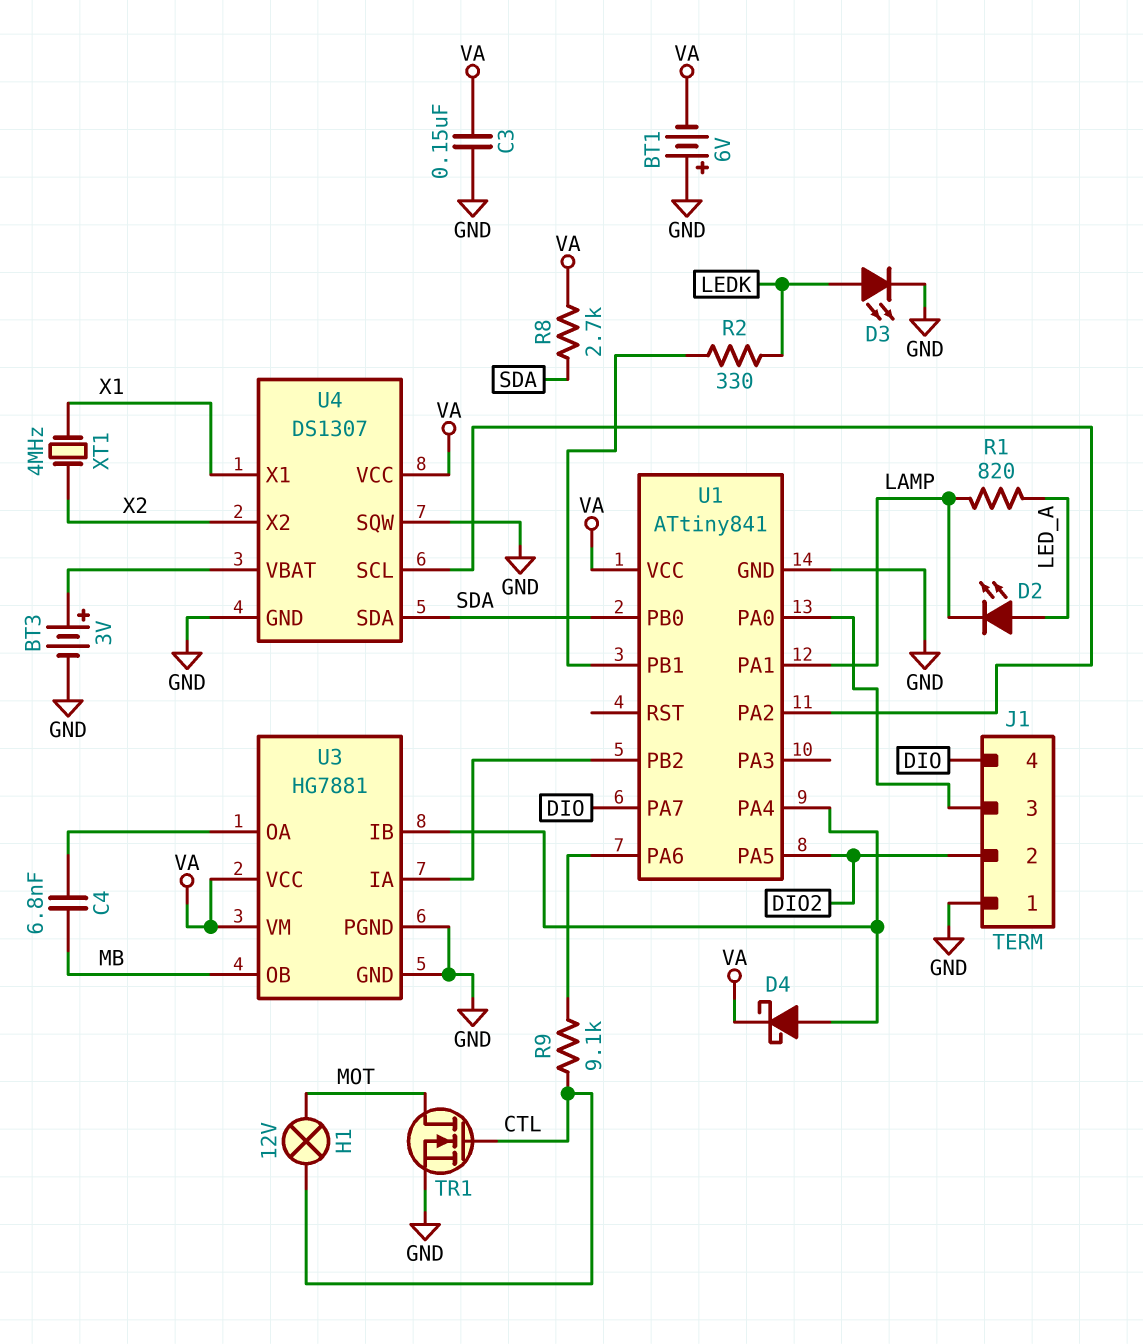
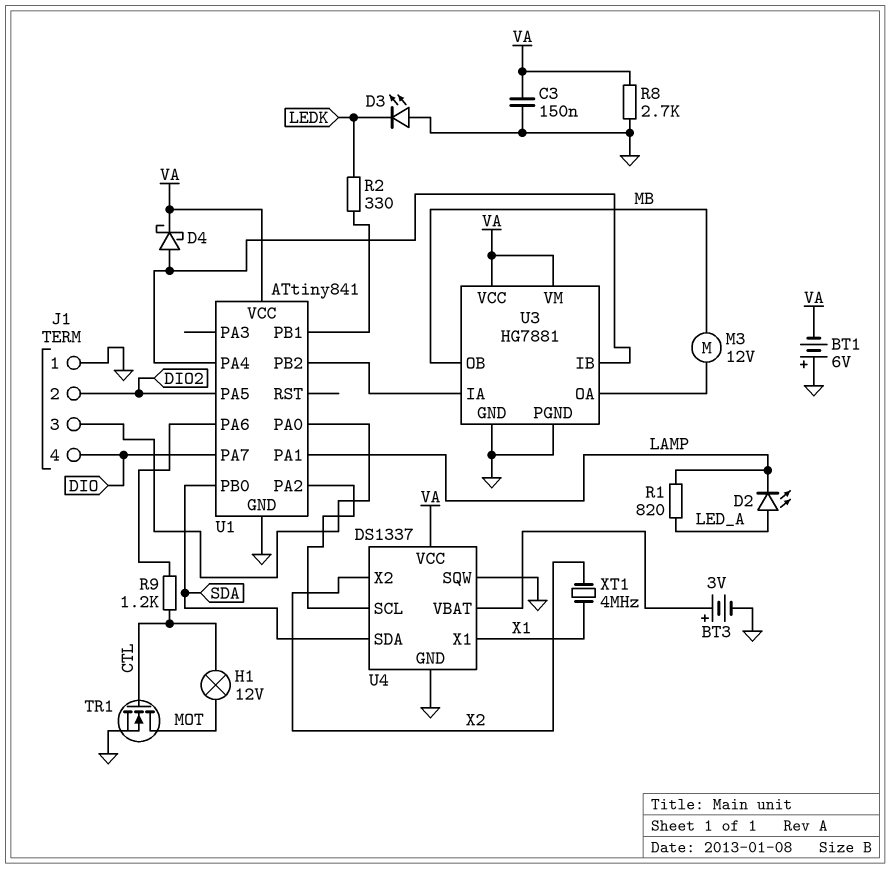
C4: 6.8nF (MB, U3/OA) -> none
D3: LED (A LEDK, K GND) -> LED (A GND, K LEDK)
M3: none -> motor 12V (MB, U3/OA)
R8: 2.7k (SDA, VA) -> 2.7k (GND, VA)
R9: 9.1k (CTL, U1/PA6) -> 1.2k (CTL, U1/PA6)
U4: DS1307 -> DS1337

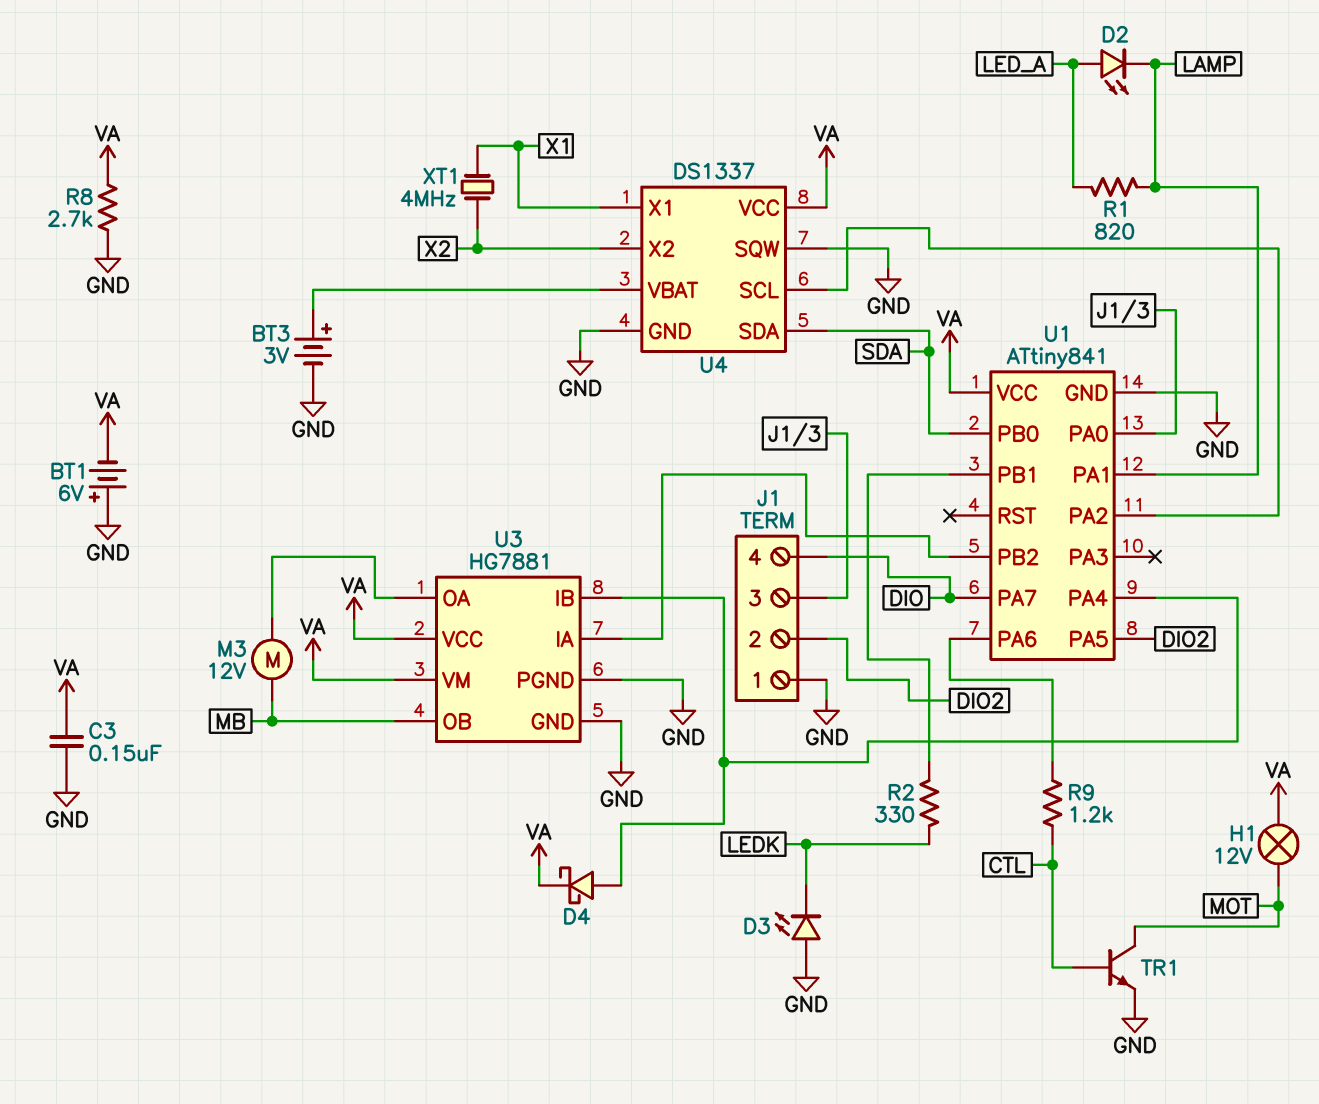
H1: lamp 12V (CTL, MOT) -> lamp 12V (MOT, VA)
TR1: NMOS (G CTL, D MOT, S GND) -> NPN (B CTL, C MOT, E GND)

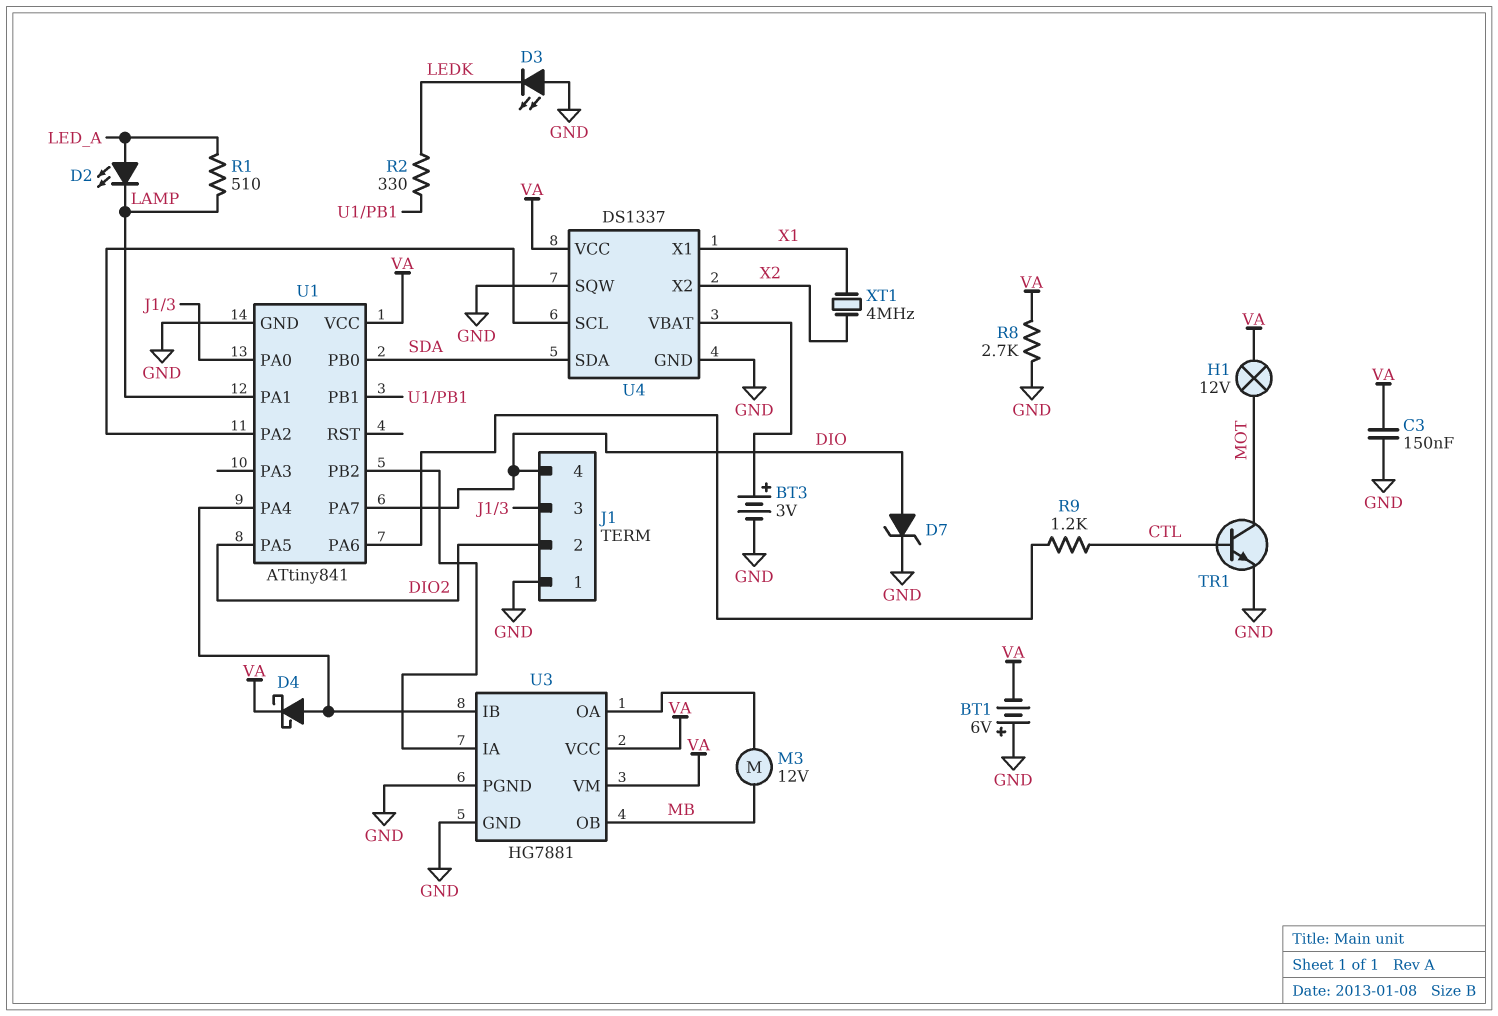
D7: none -> zener (A DIO, K GND)
R1: 820 (LAMP, LED_A) -> 510 (LAMP, LED_A)

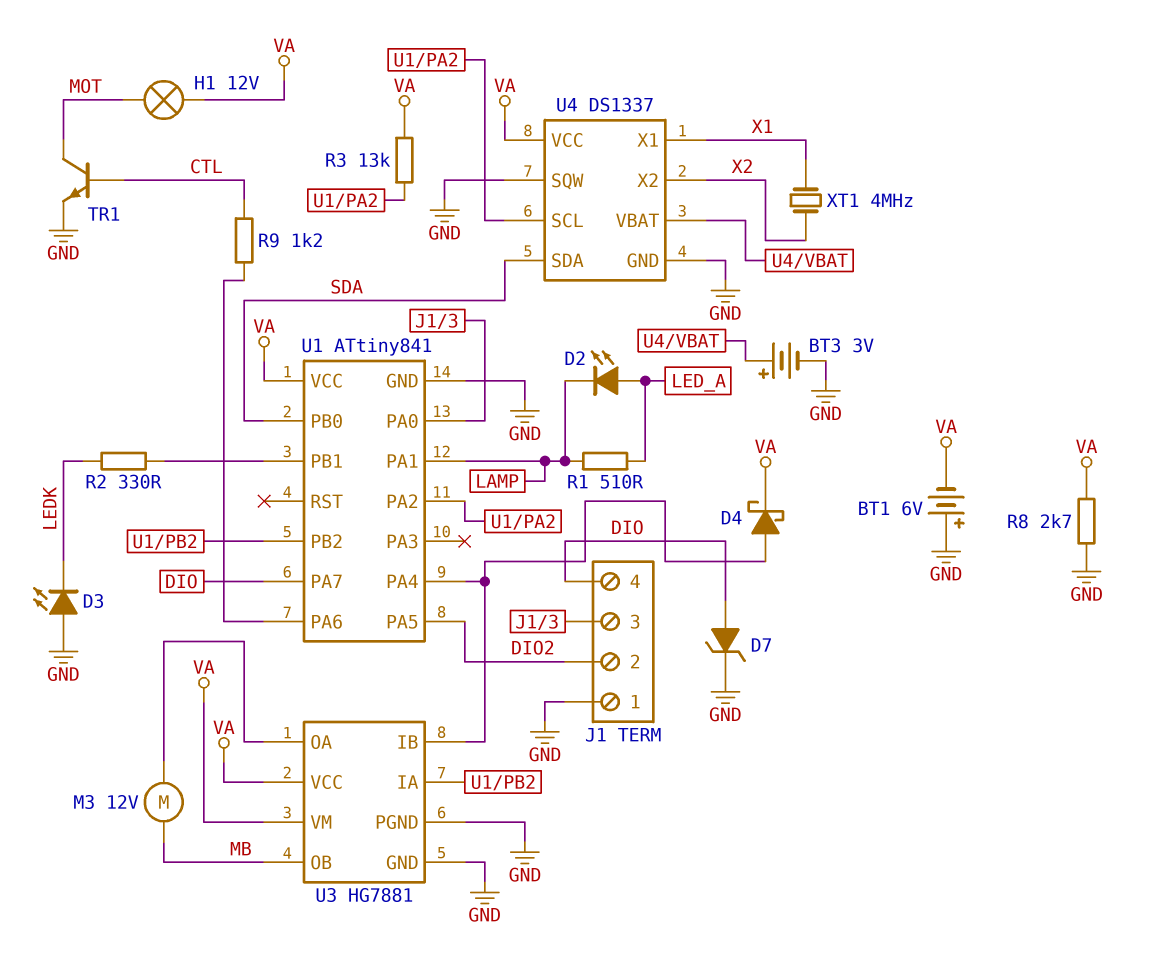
C3: 150nF (GND, VA) -> none
R3: none -> 13k (U1/PA2, VA)

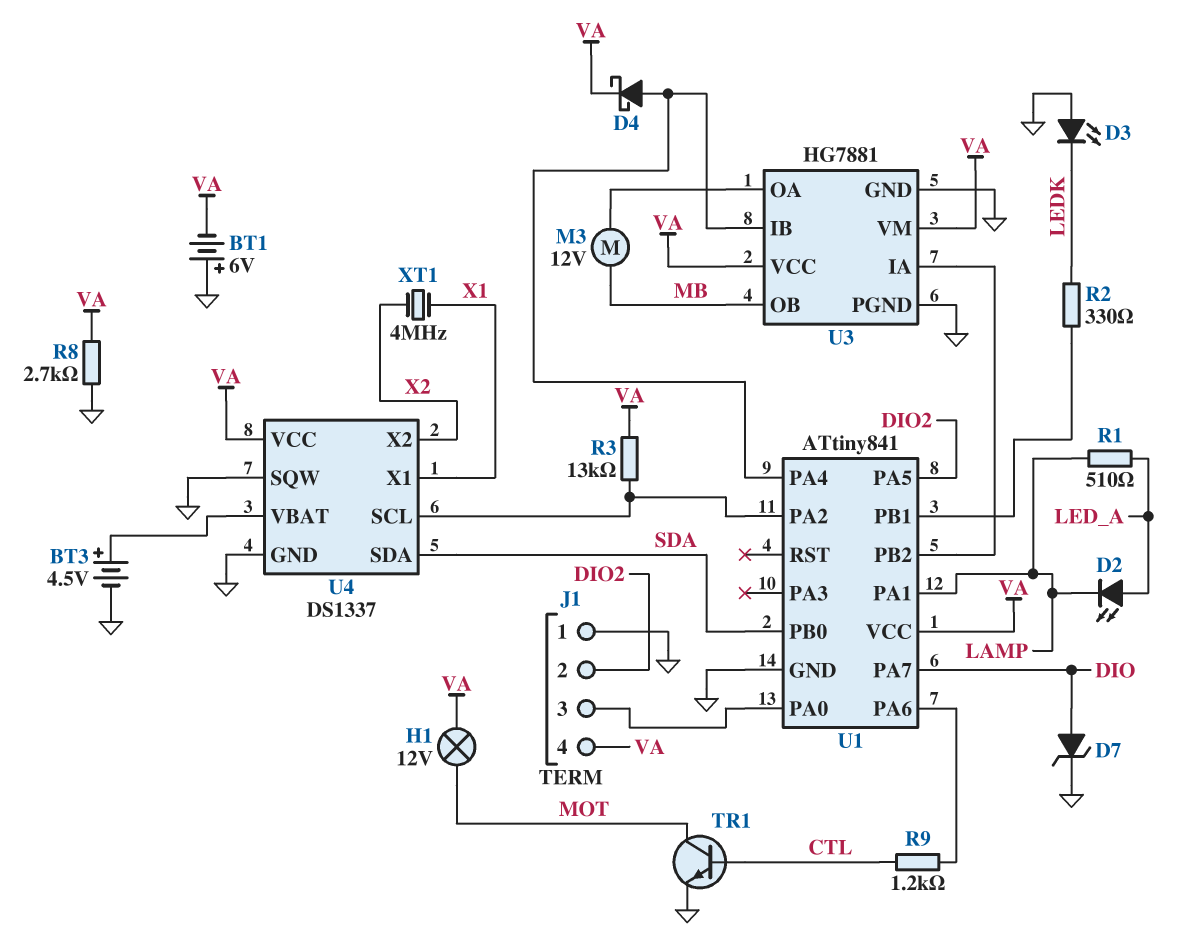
BT3: 3V (plus U4/VBAT, minus GND) -> 4.5V (plus U4/VBAT, minus GND)
J1 pin 4: DIO -> VA

